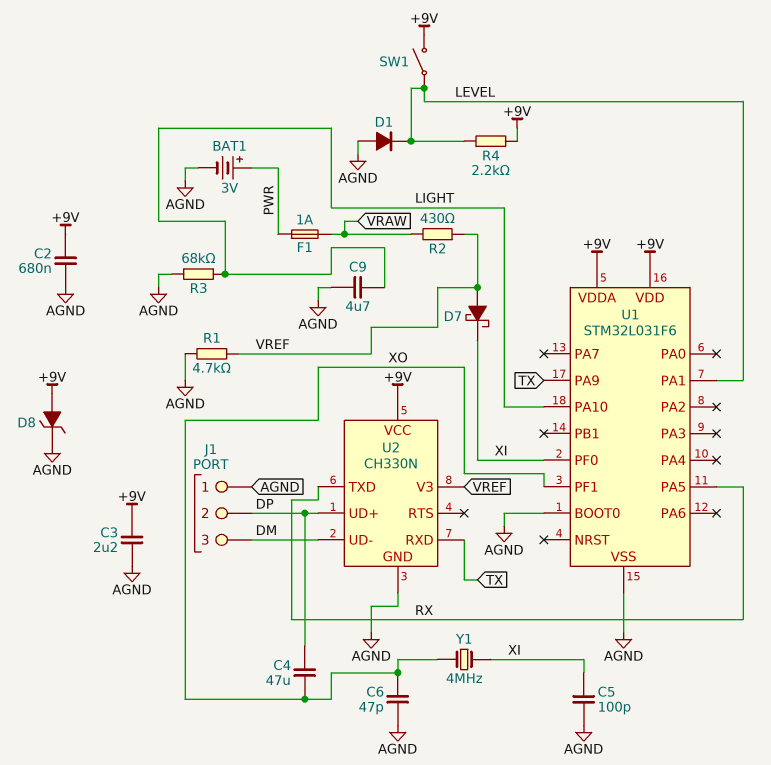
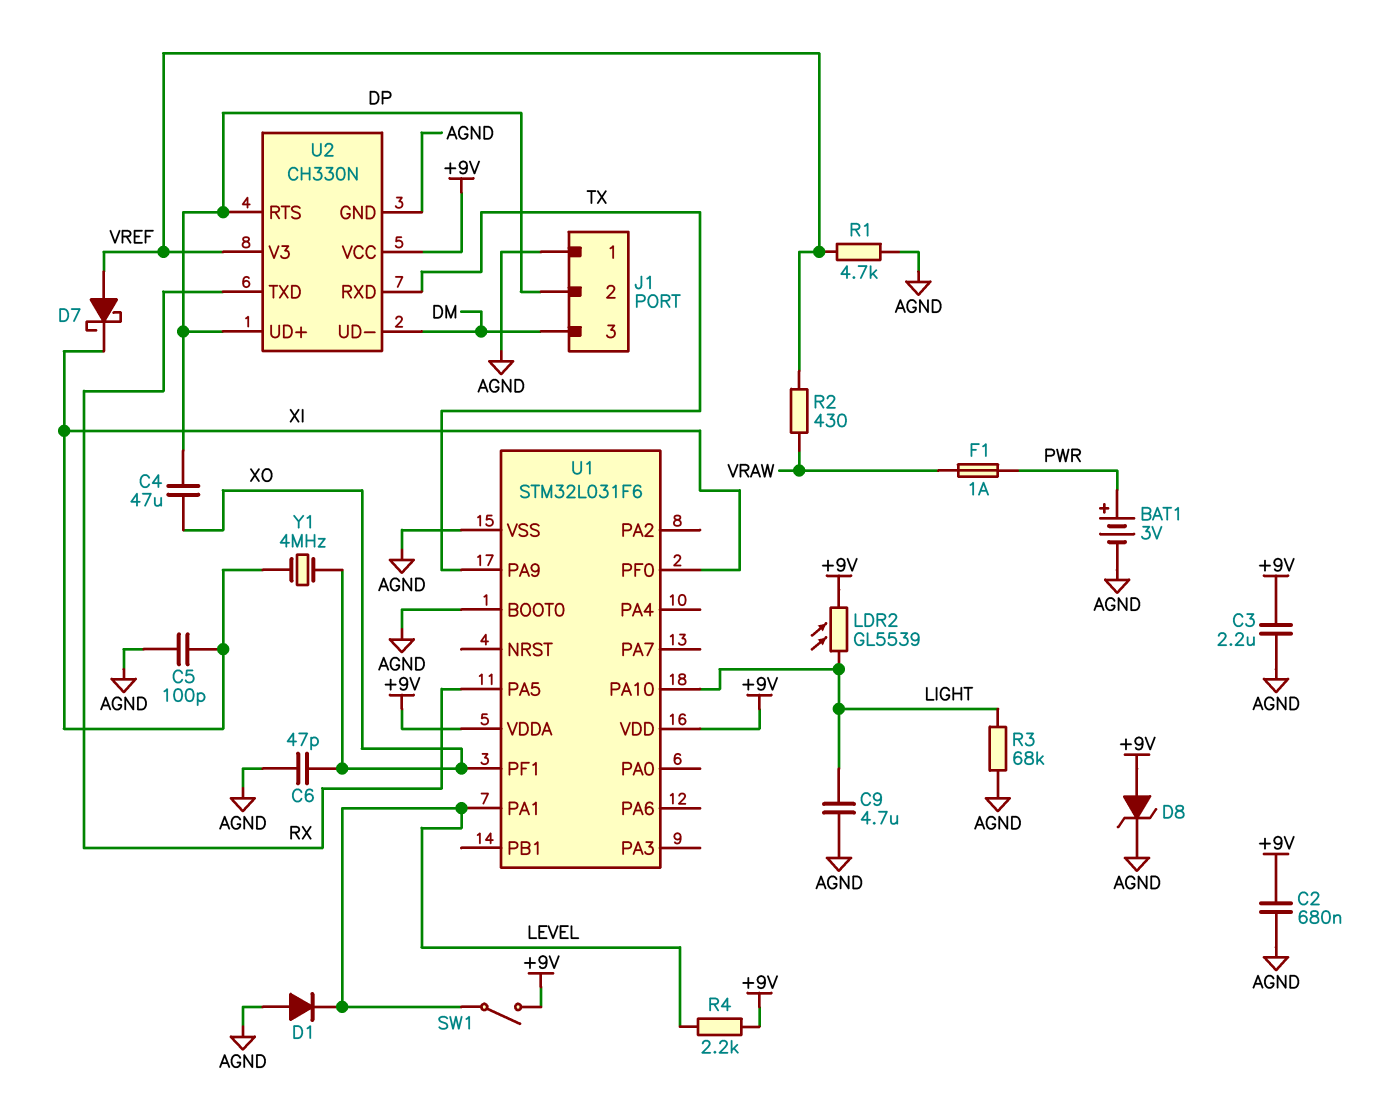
LDR2: none -> GL5539 (+9V, LIGHT)
U2 pin RTS: none -> DP

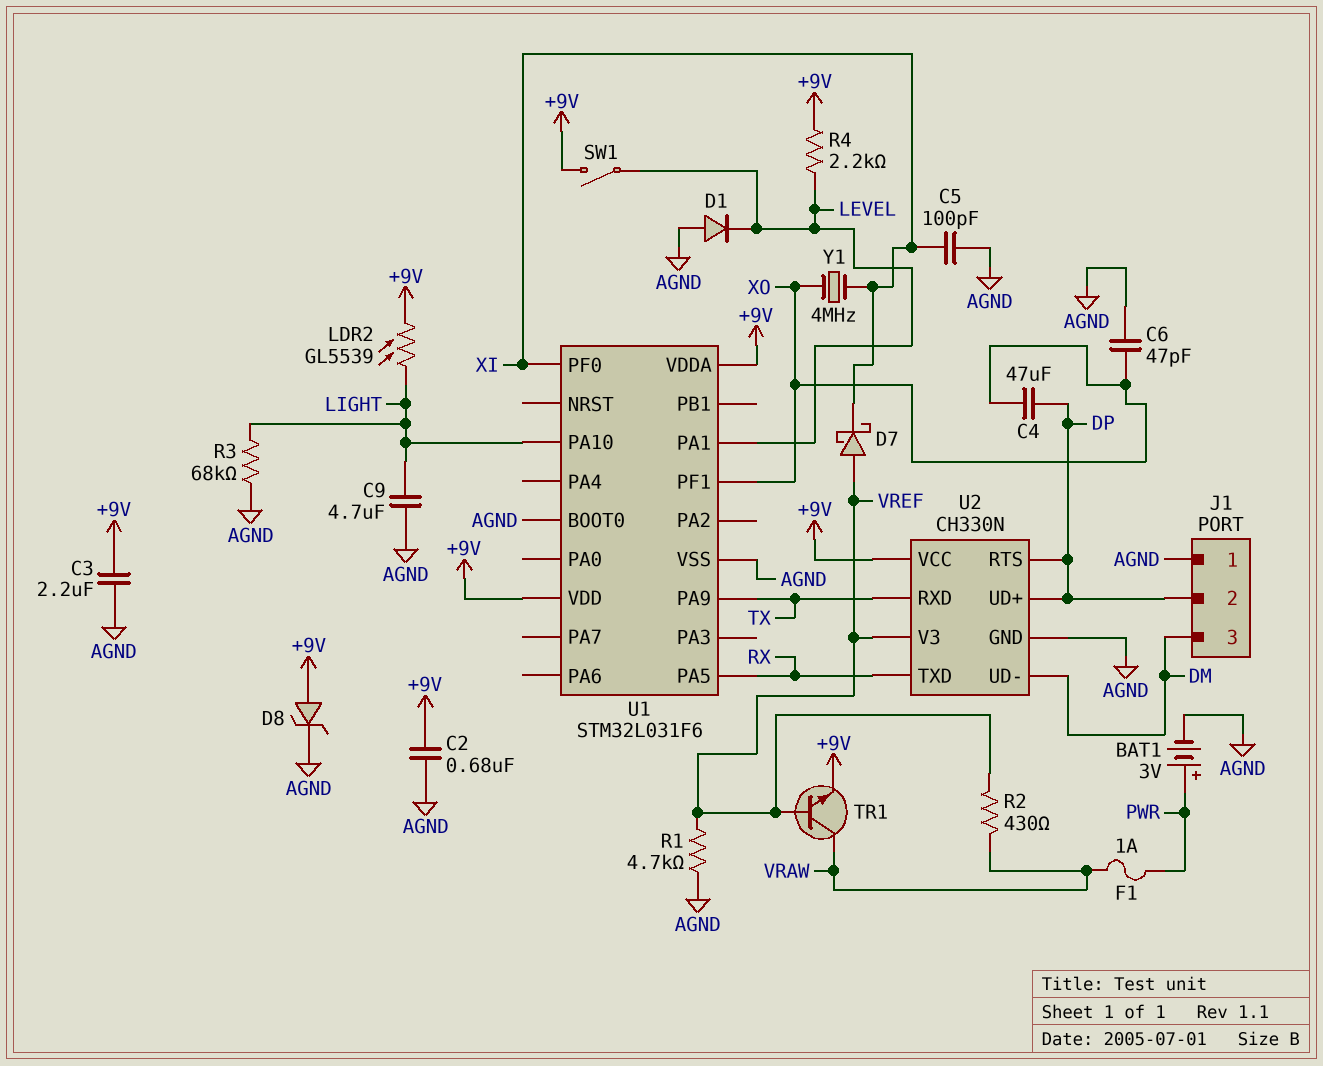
TR1: none -> NPN (B VREF, C VRAW, E +9V)

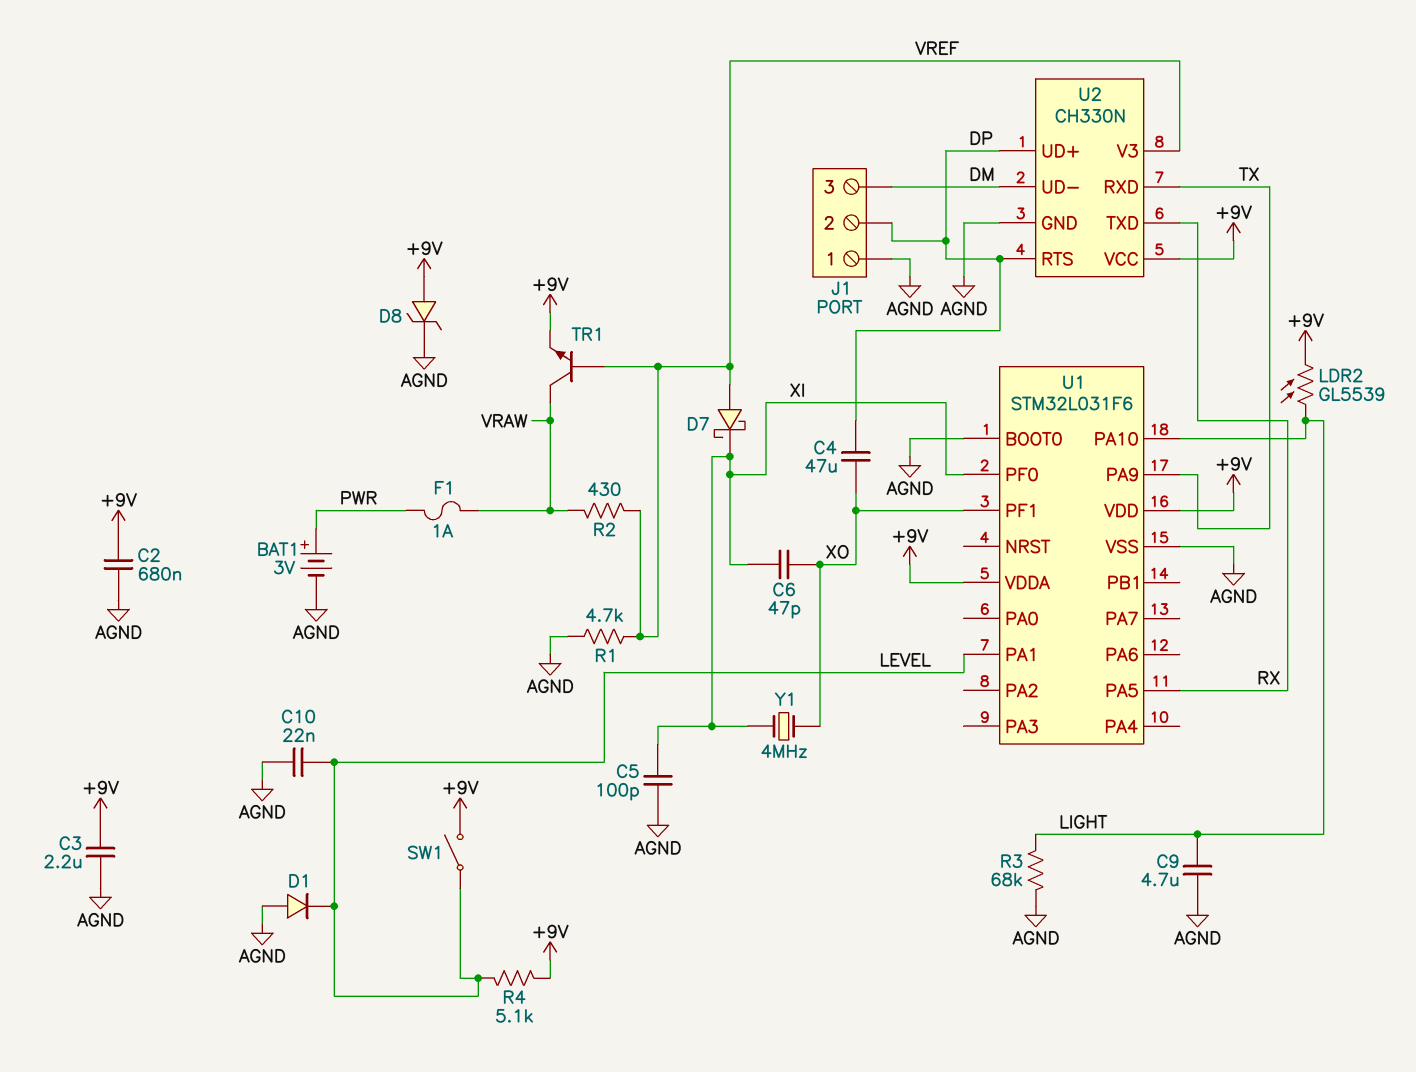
C6: 47pF (AGND, XO) -> 47pF (XI, XO)
C10: none -> 22nF (AGND, LEVEL)
R4: 2.2k (+9V, LEVEL) -> 5.1k (+9V, LEVEL)

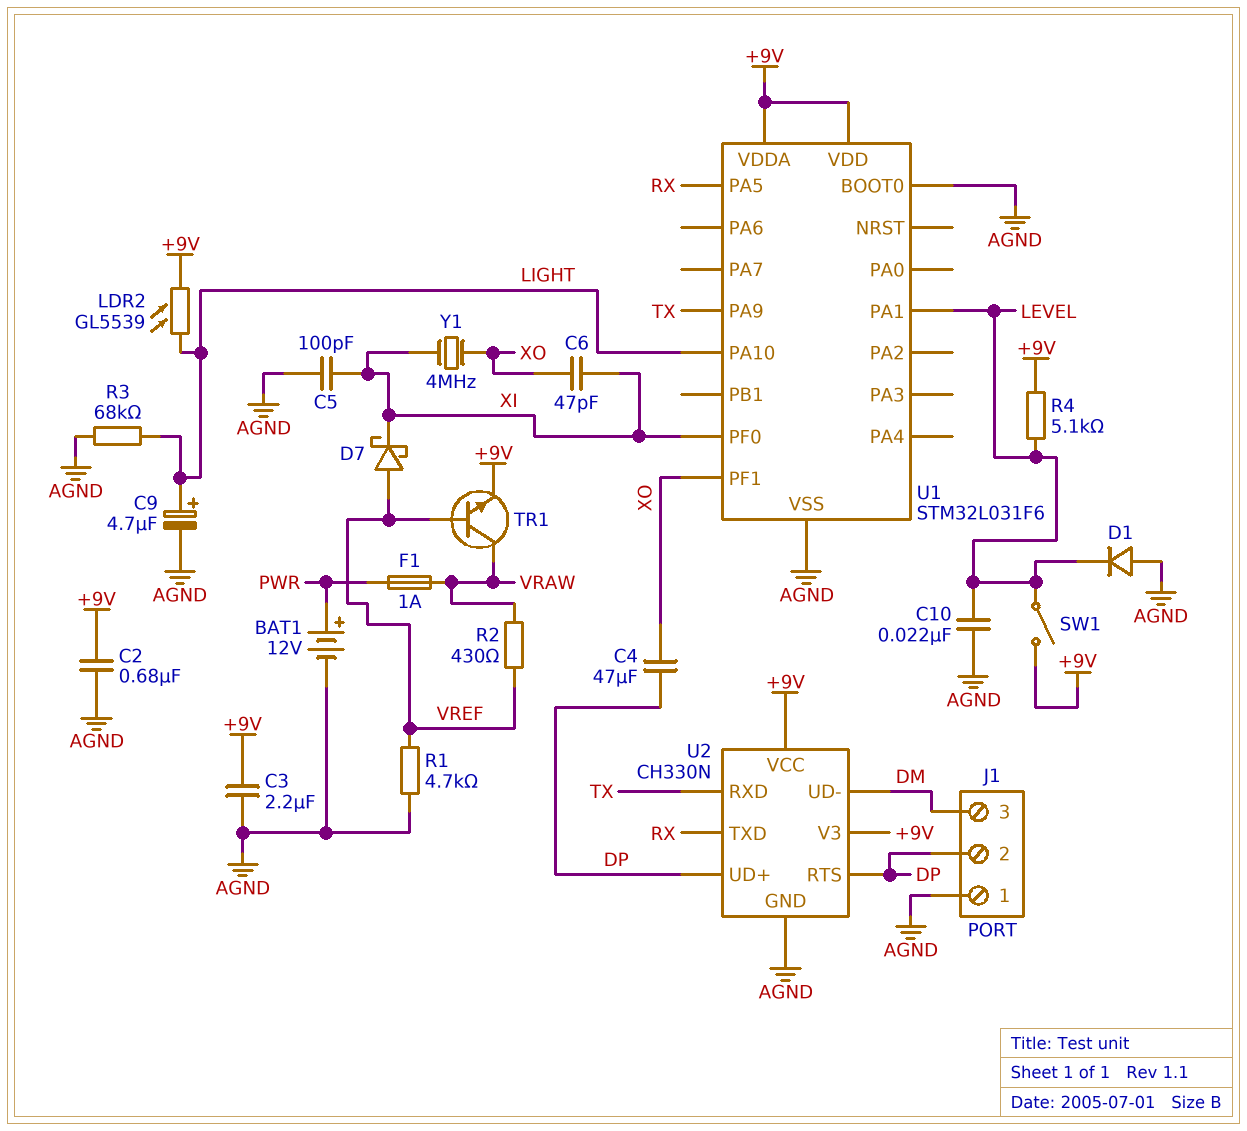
BAT1: 3V (plus PWR, minus AGND) -> 12V (plus PWR, minus AGND)
C9: 4.7uF (AGND, LIGHT) -> 4.7uF (plus LIGHT, minus AGND)
D8: zener (A +9V, K AGND) -> none
U2 pin V3: VREF -> +9V

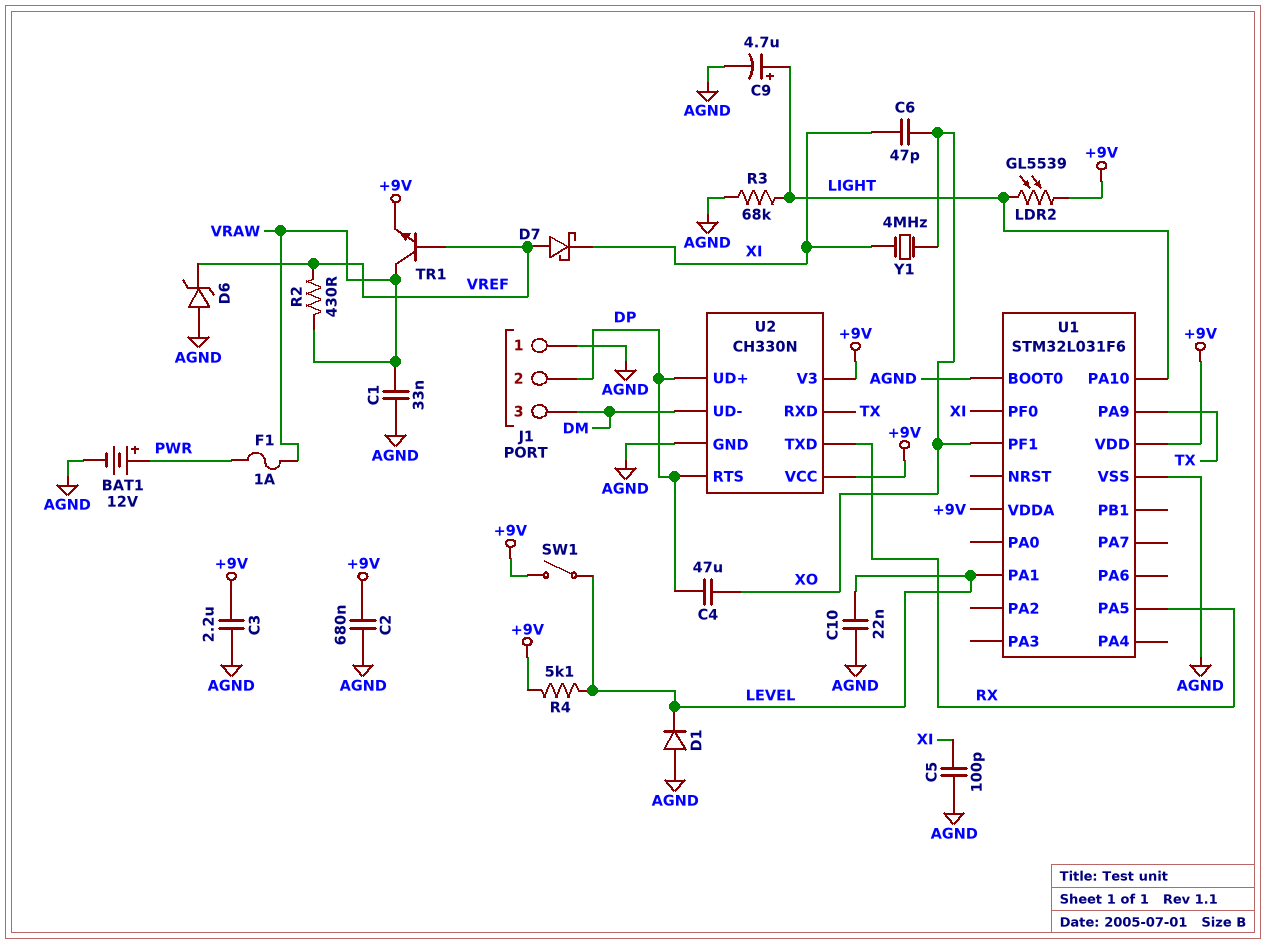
C1: none -> 33nF (AGND, VRAW)
D6: none -> zener (A AGND, K VREF)
R1: 4.7k (AGND, VREF) -> none

